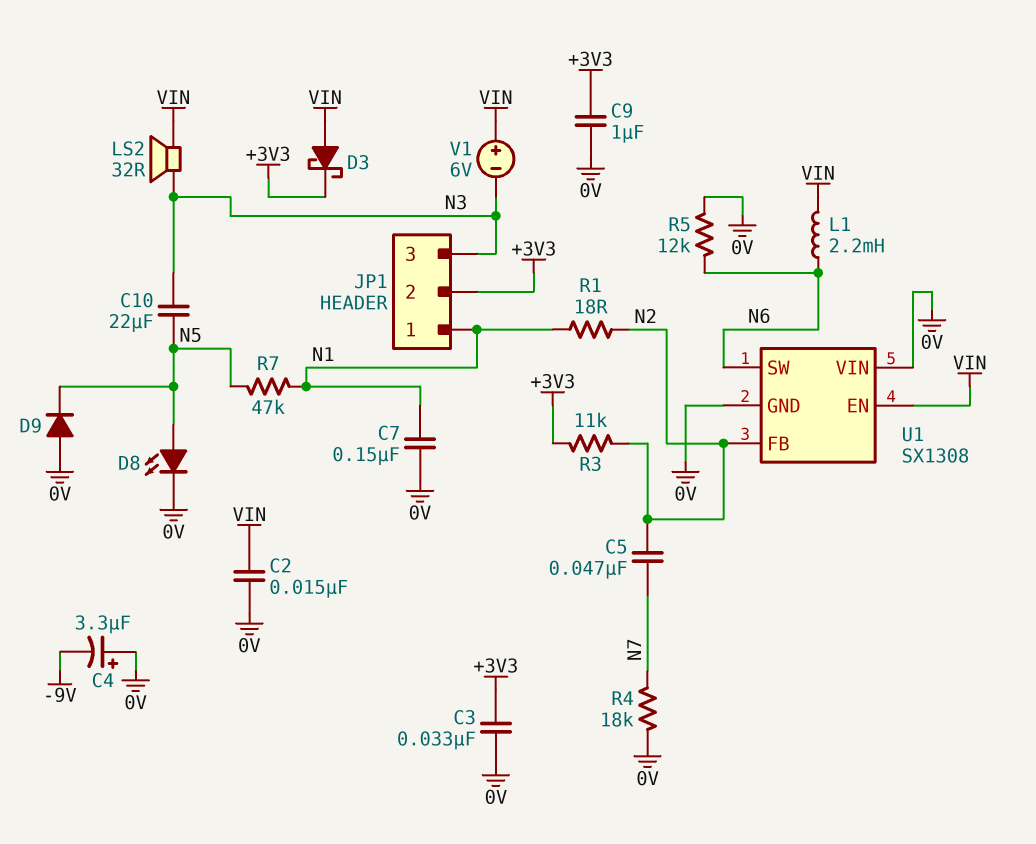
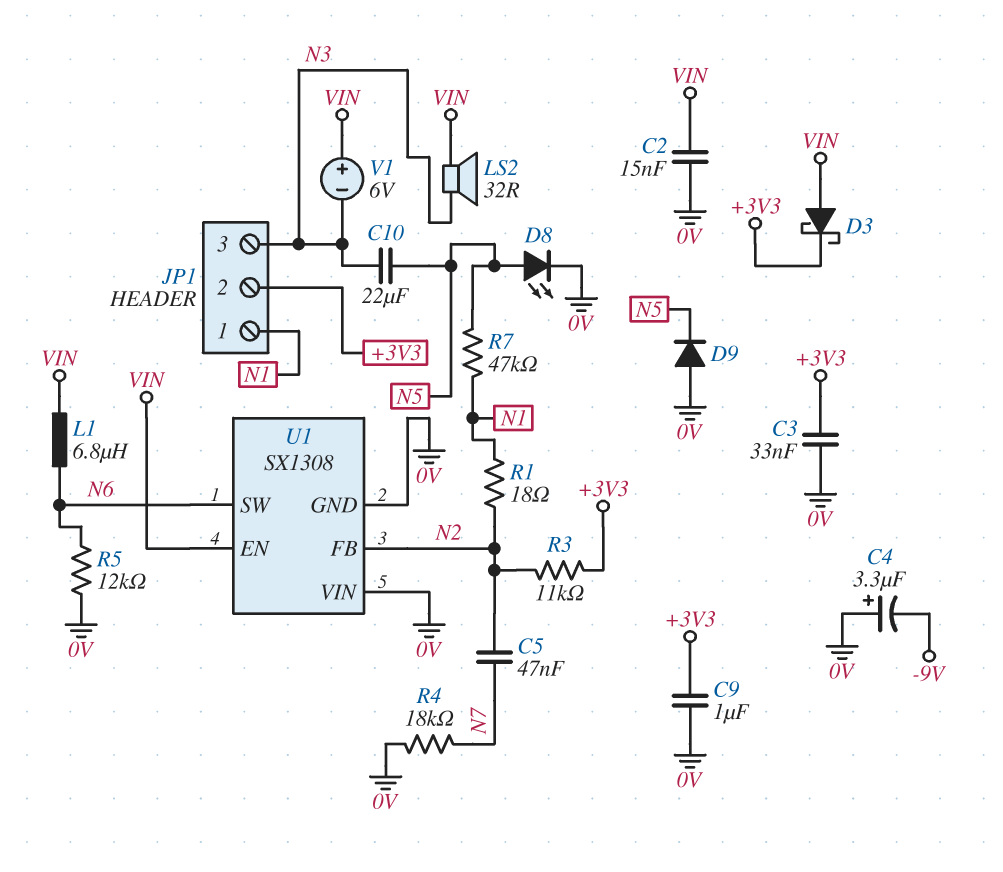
C7: 150nF (0V, N1) -> none
L1: 2.2mH (N6, VIN) -> 6.8uH (N6, VIN)

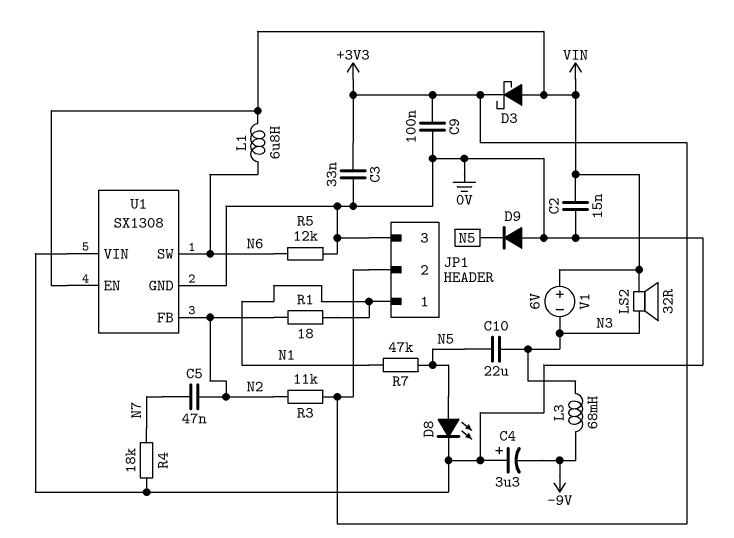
C9: 1uF (+3V3, 0V) -> 100nF (+3V3, 0V)
JP1 pin 3: N3 -> 0V
L3: none -> 68mH (-9V, N3)

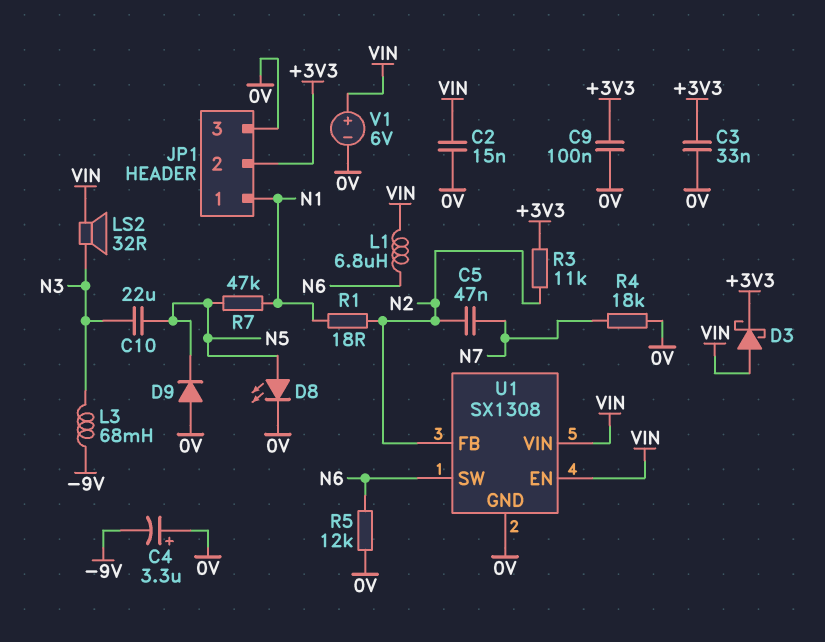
U1 pin VIN: 0V -> VIN
V1: 6V (plus VIN, minus N3) -> 6V (plus VIN, minus 0V)

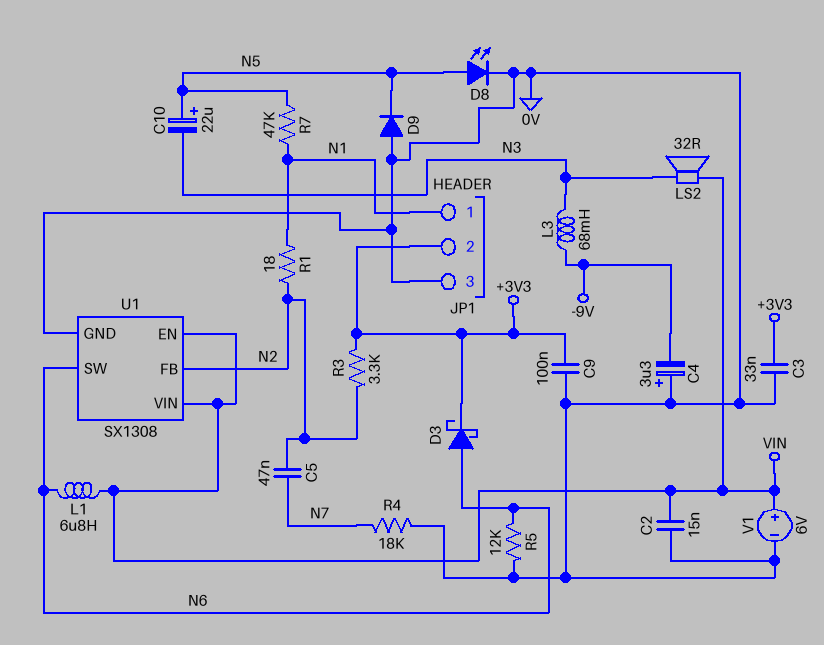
C10: 22uF (N3, N5) -> 22uF (plus N5, minus N3)
D3: schottky (A VIN, K +3V3) -> schottky (A N6, K +3V3)
R3: 11k (+3V3, N2) -> 3.3k (+3V3, N2)

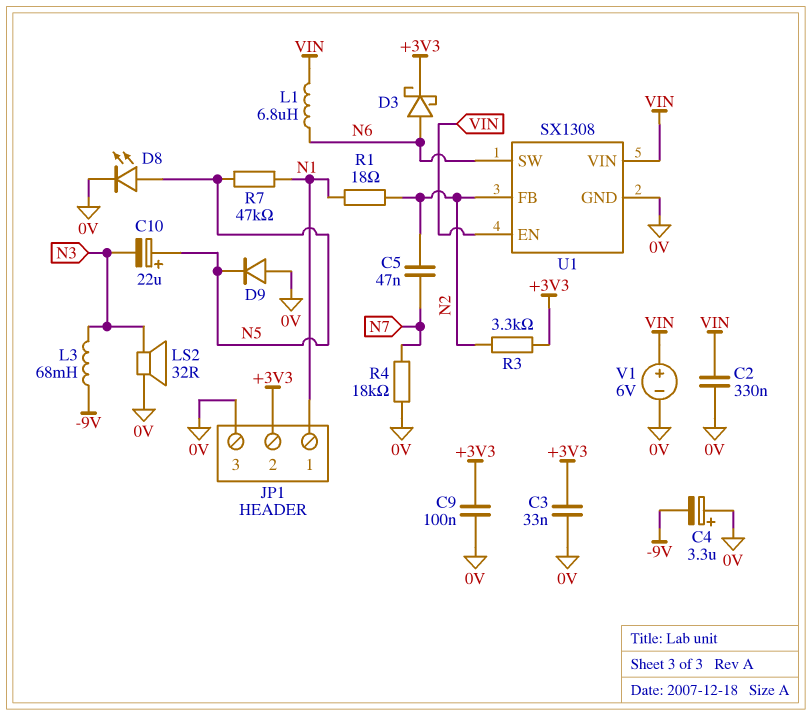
C2: 15nF (0V, VIN) -> 330nF (0V, VIN)
LS2: speaker 32R (N3, VIN) -> speaker 32R (0V, N3)
R5: 12k (0V, N6) -> none

